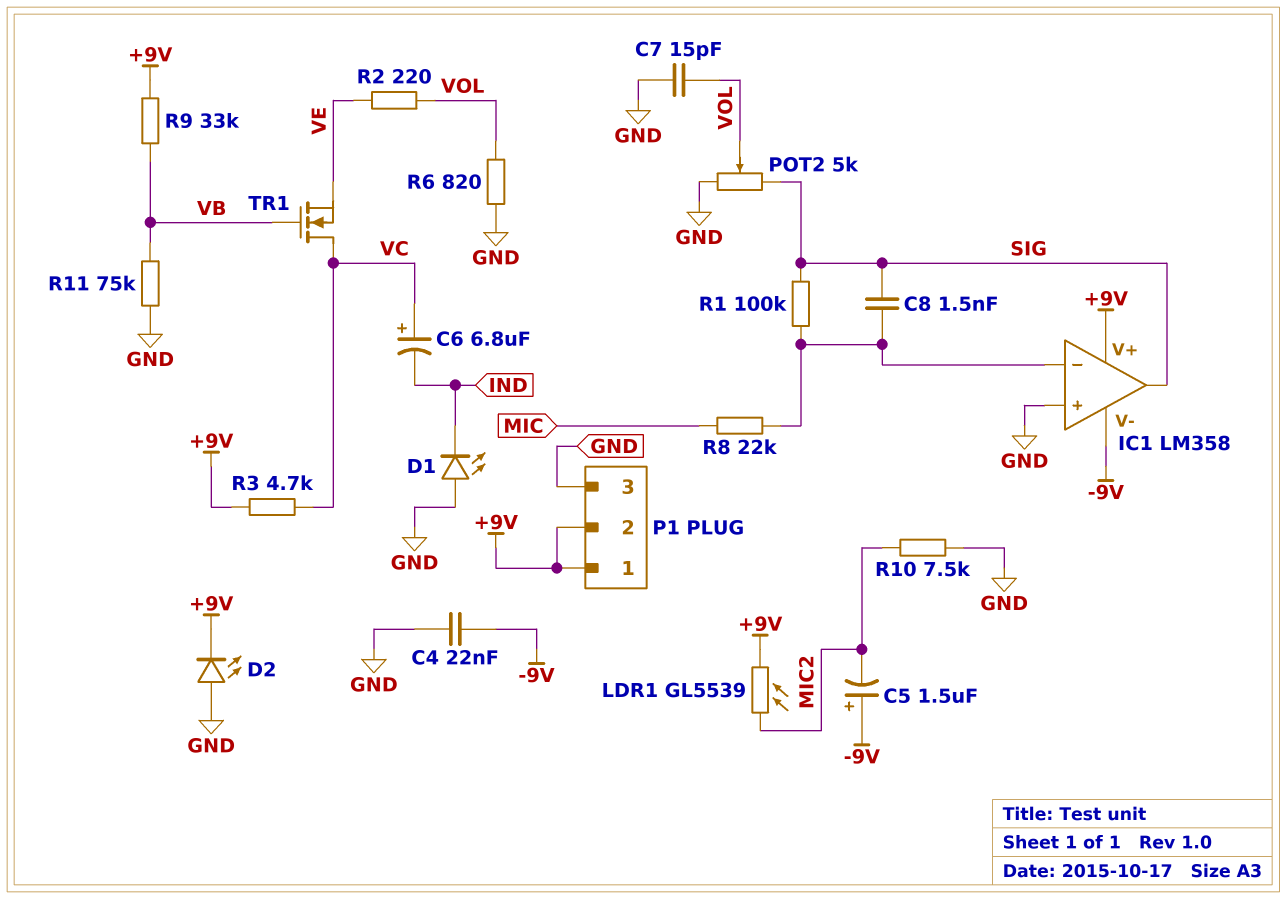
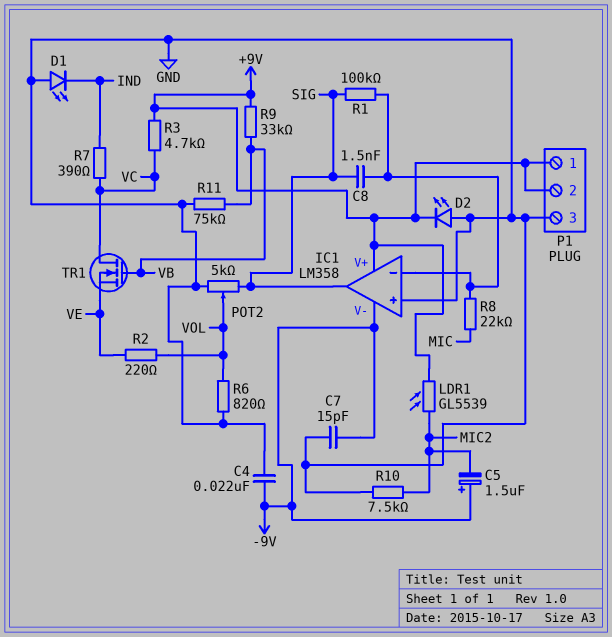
C6: 6.8uF (plus VC, minus IND) -> none
C7: 15pF (GND, VOL) -> 15pF (-9V, GND)
R7: none -> 390 (IND, VC)

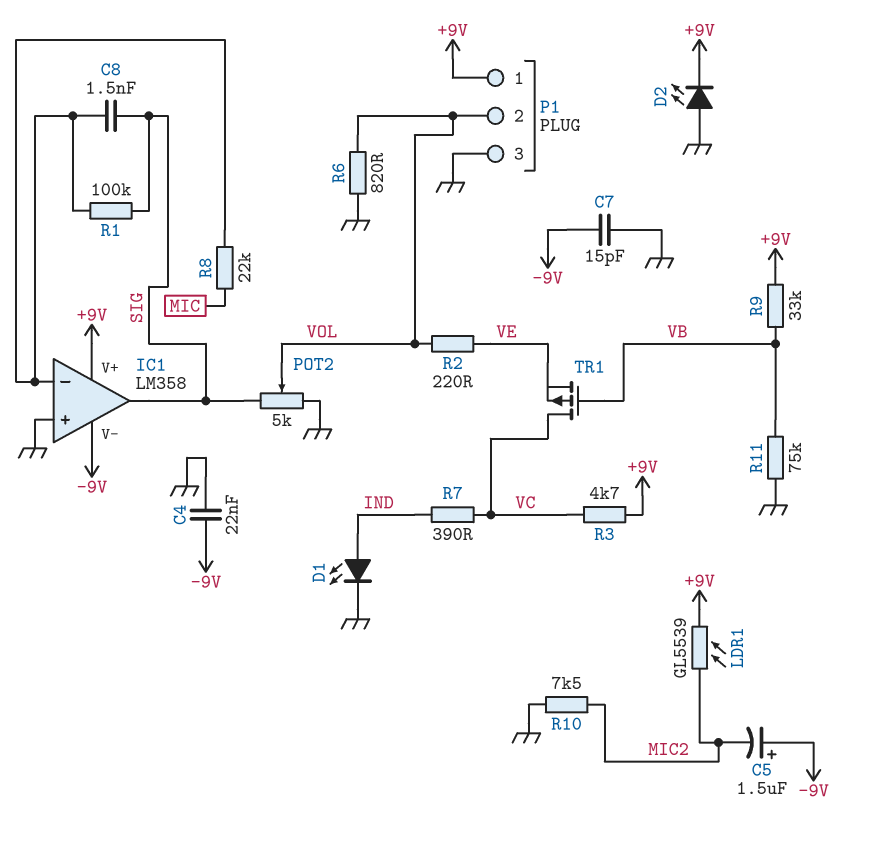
D1: LED (A GND, K IND) -> LED (A IND, K GND)
P1 pin 2: +9V -> VOL
TR1: NMOS (G VB, D VC, S VE) -> PMOS (G VB, D VC, S VE)

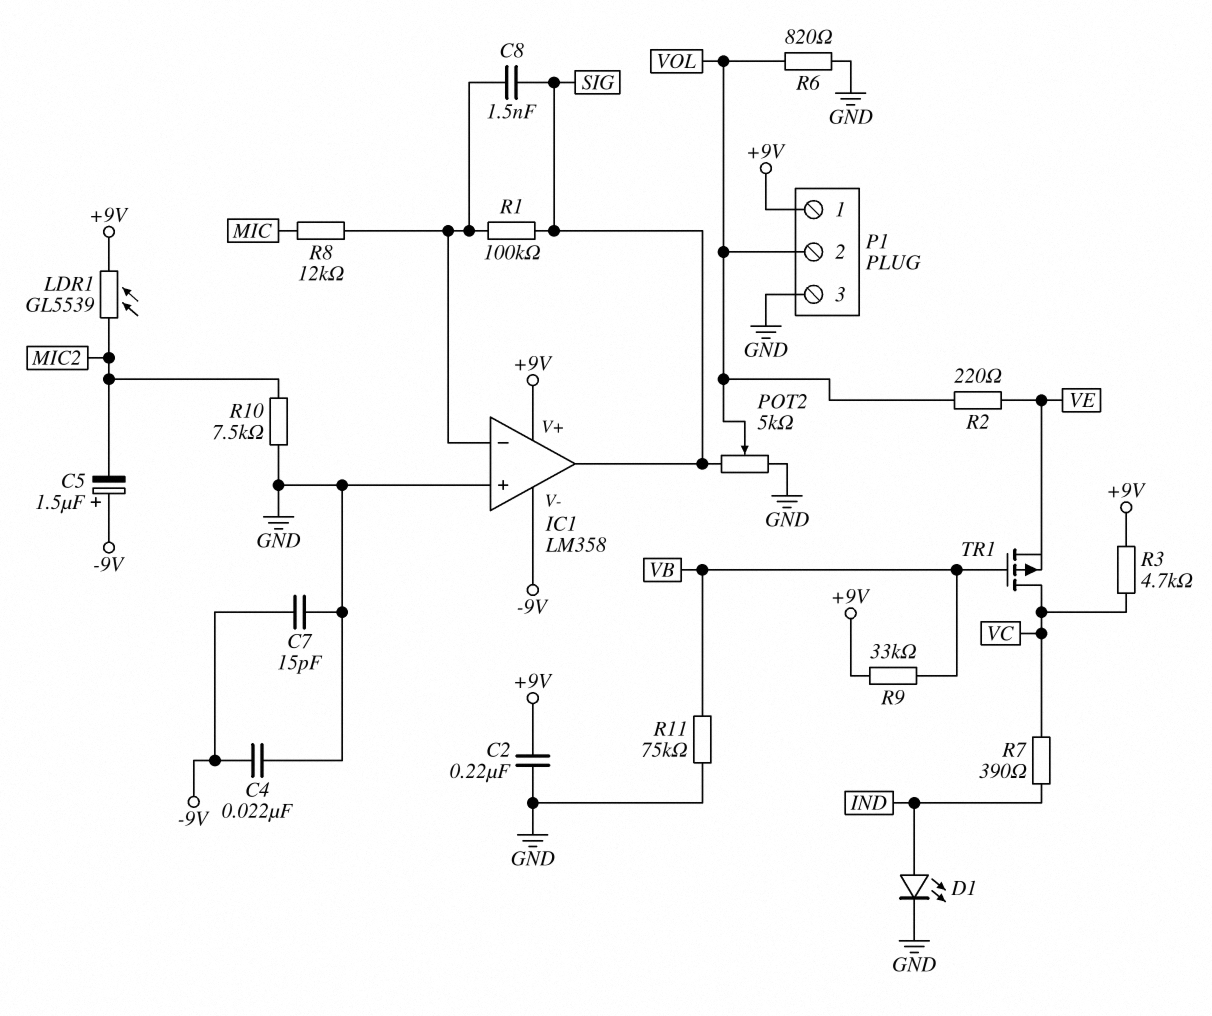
C2: none -> 220nF (+9V, GND)
D2: LED (A GND, K +9V) -> none
R8: 22k (IC1/in-, MIC) -> 12k (IC1/in-, MIC)

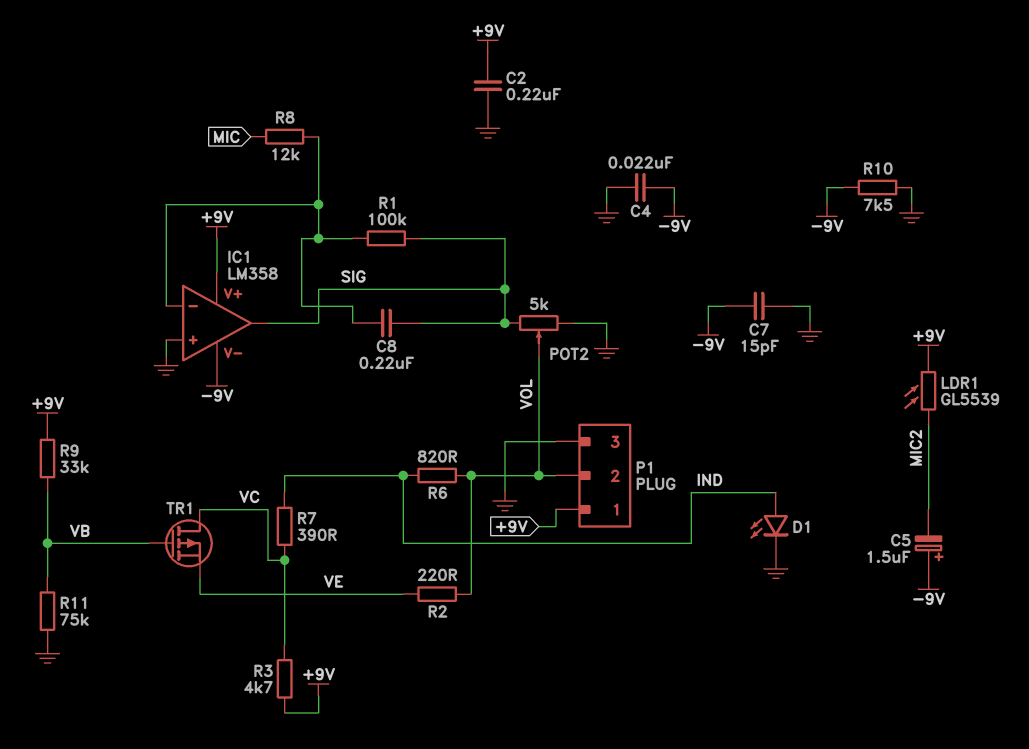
C8: 1.5nF (IC1/in-, SIG) -> 220nF (IC1/in-, SIG)
R6: 820 (GND, VOL) -> 820 (IND, VOL)
R10: 7.5k (GND, MIC2) -> 7.5k (-9V, GND)

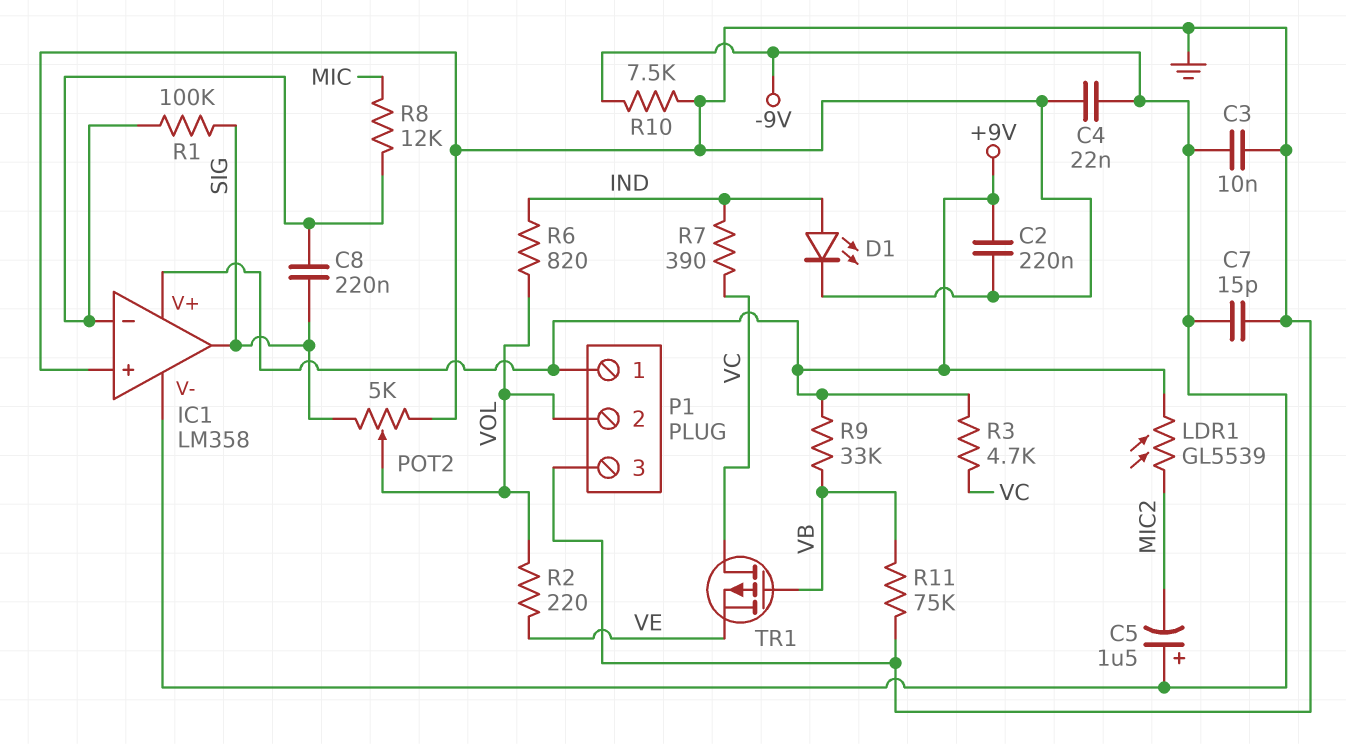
C3: none -> 10nF (-9V, GND)

